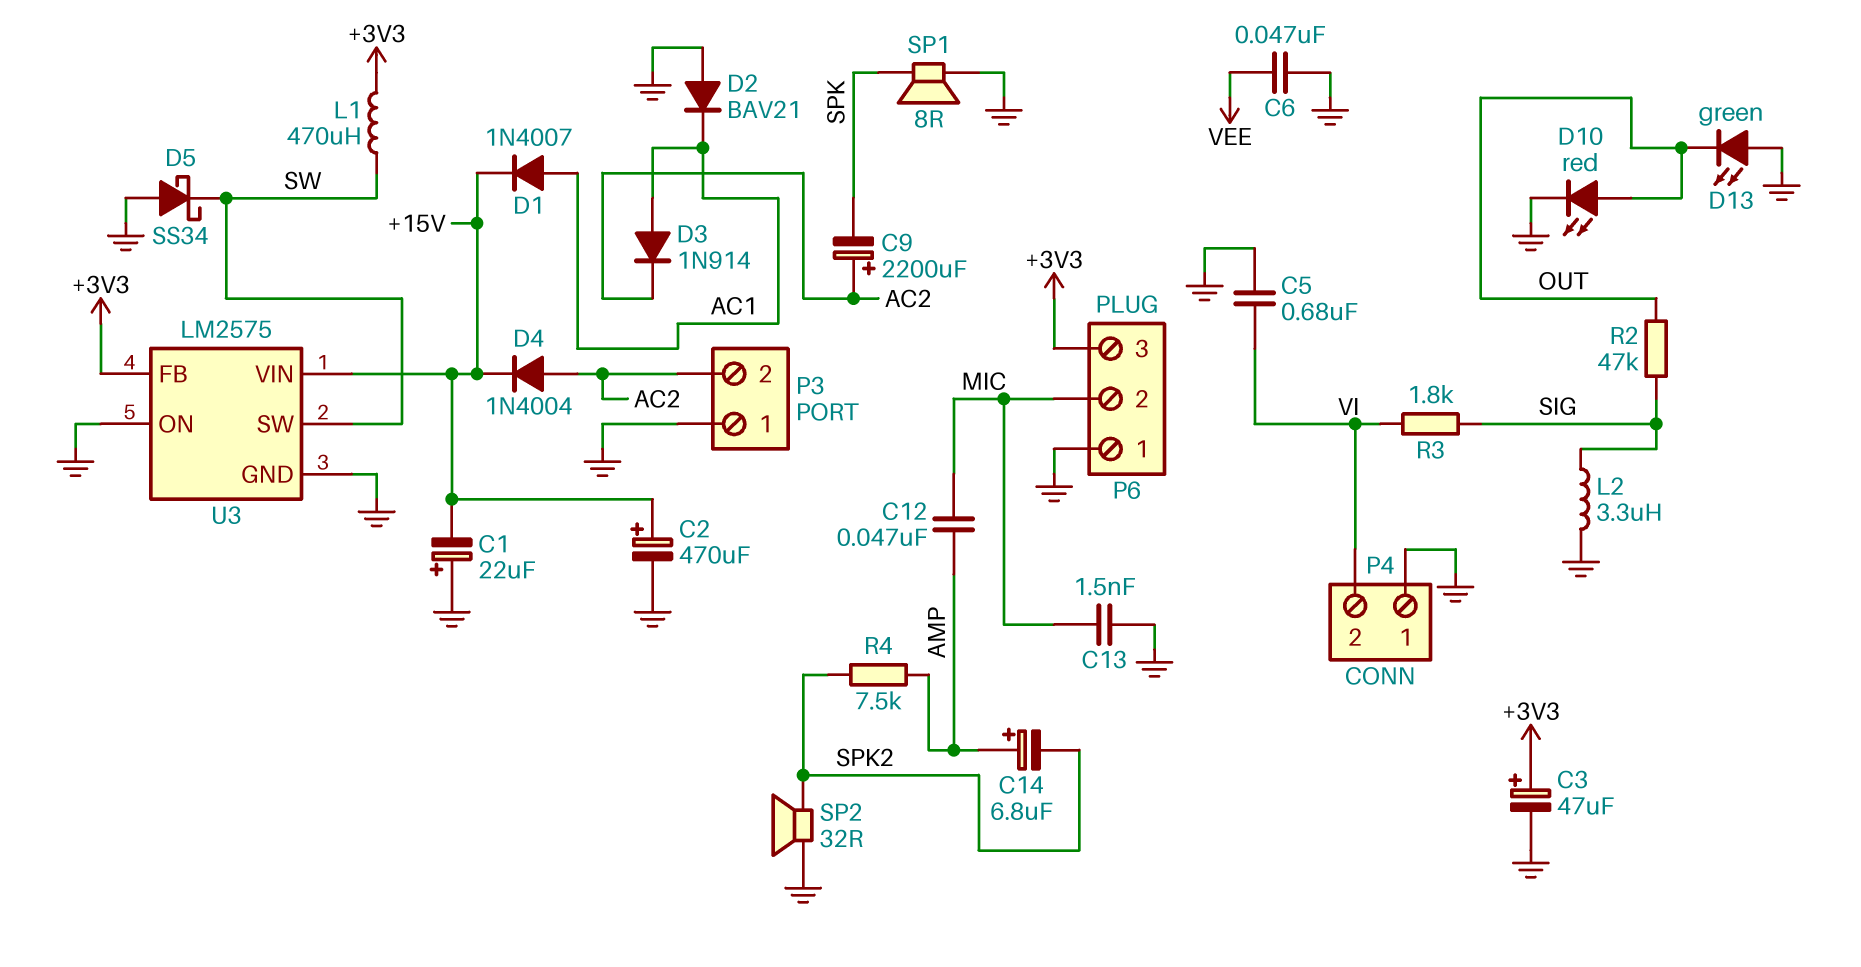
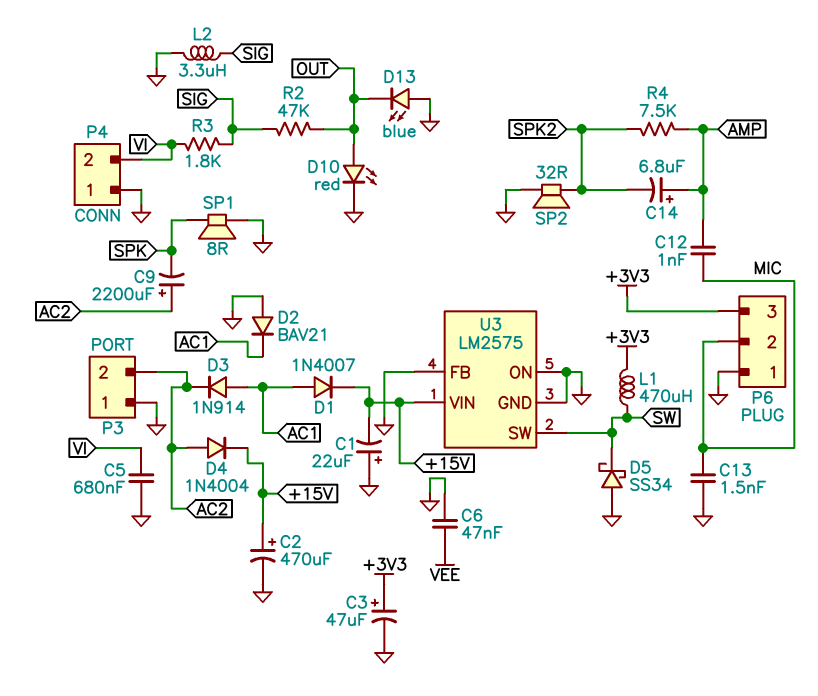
C12: 47nF (AMP, MIC) -> 1nF (AMP, MIC)
D13: LED green (A GND, K OUT) -> LED blue (A GND, K OUT)
U3 pin FB: +3V3 -> GND

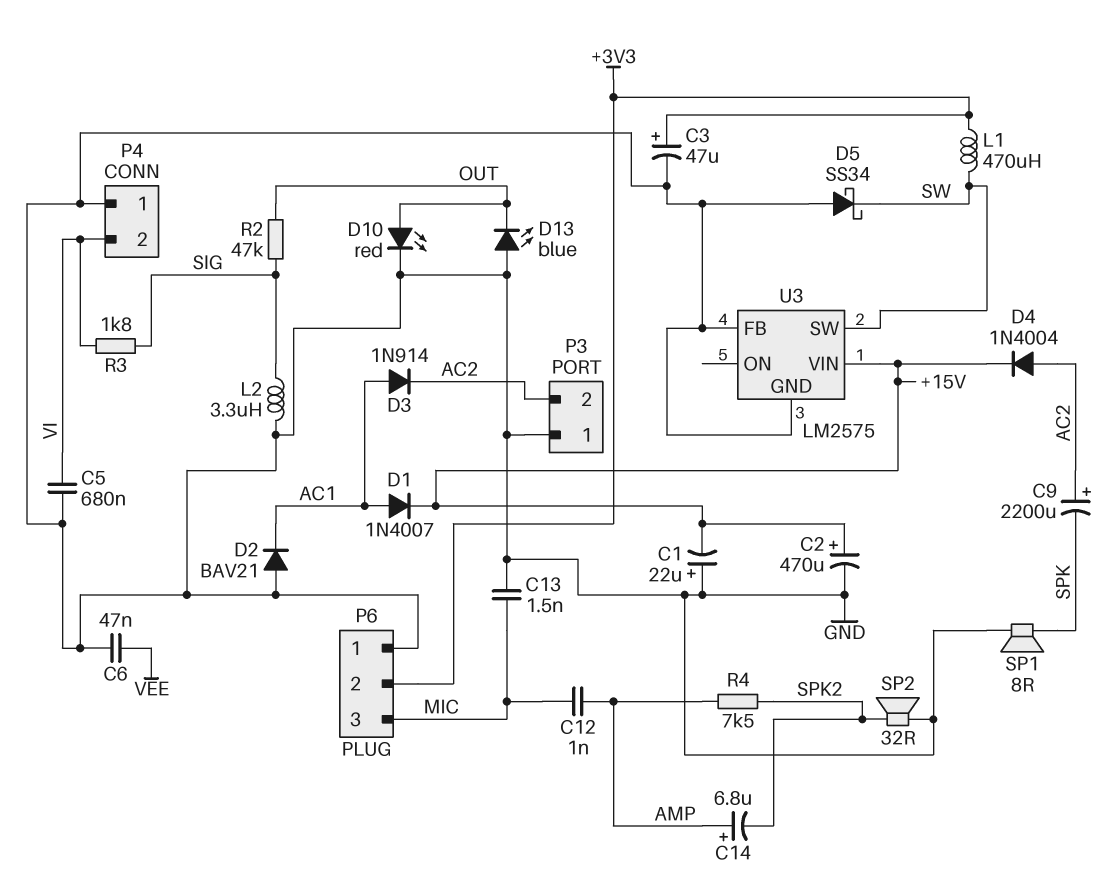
P6 pin 2: MIC -> +3V3
P6 pin 3: +3V3 -> MIC
U3 pin ON: GND -> none

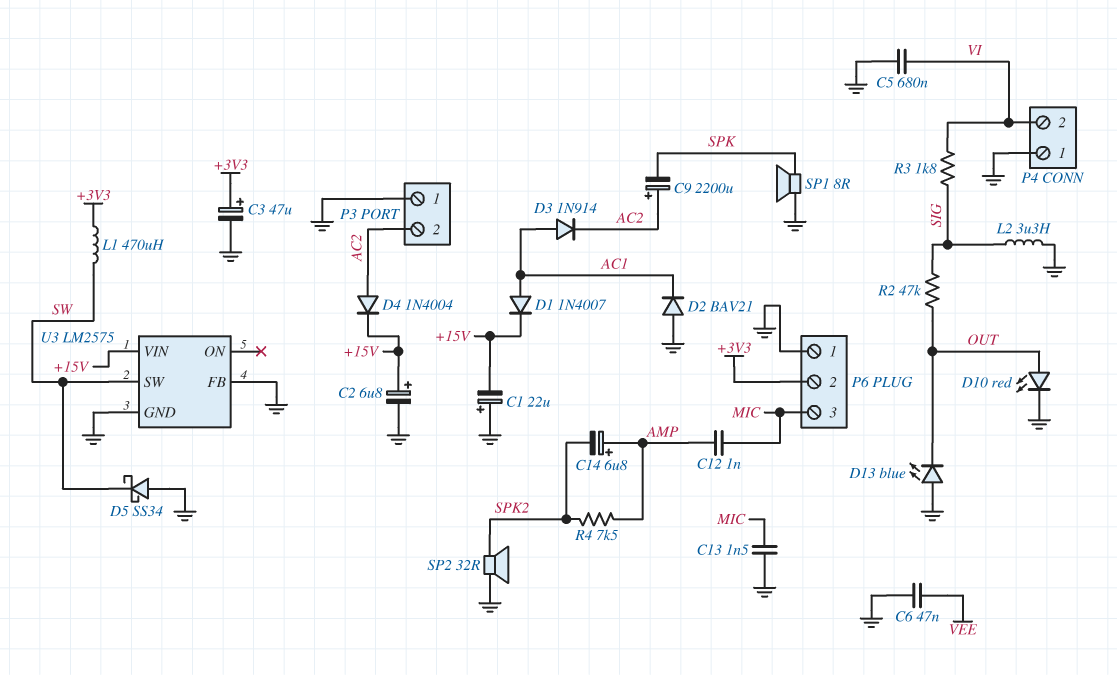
C2: 470uF (plus +15V, minus GND) -> 6.8uF (plus +15V, minus GND)

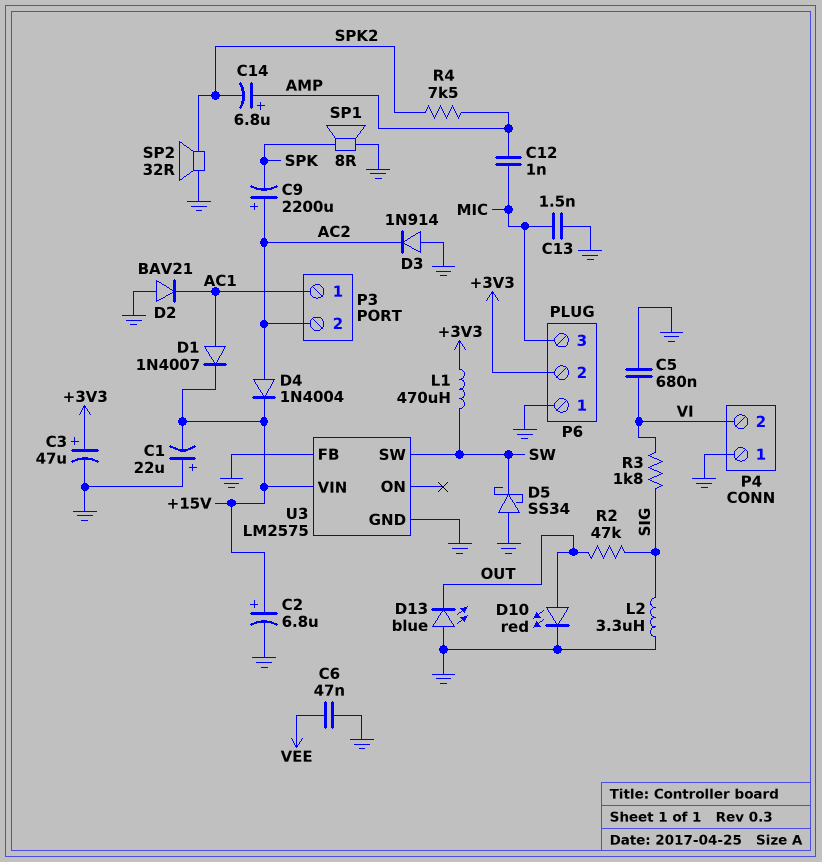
D3: diode 1N914 (A AC1, K AC2) -> diode 1N914 (A GND, K AC2)
P3 pin 1: GND -> AC1

